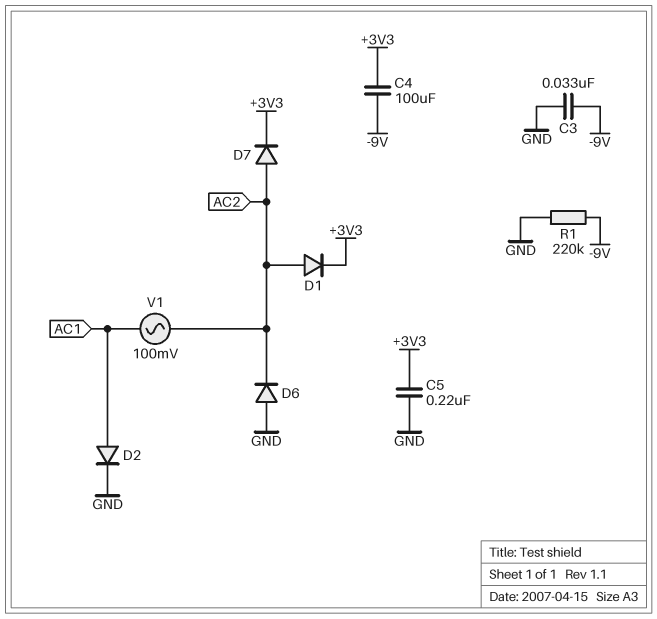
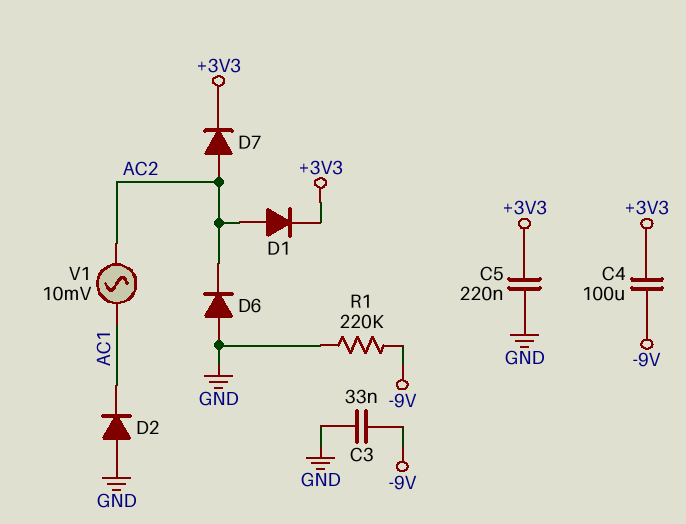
D2: diode (A AC1, K GND) -> diode (A GND, K AC1)
V1: AC 100mV (AC1, AC2) -> AC 10mV (AC1, AC2)

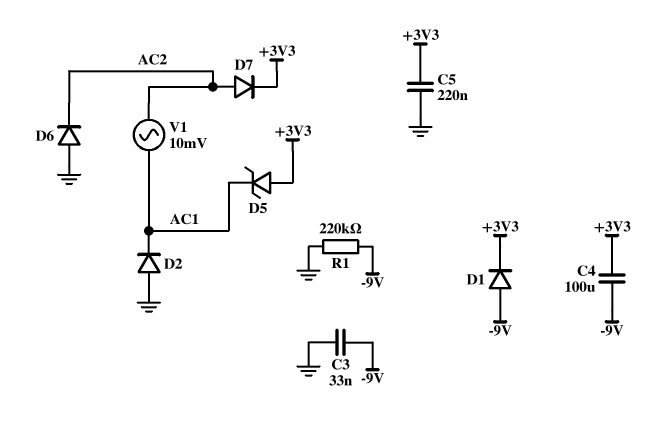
D1: diode (A AC2, K +3V3) -> diode (A -9V, K +3V3)
D5: none -> zener (A +3V3, K AC1)

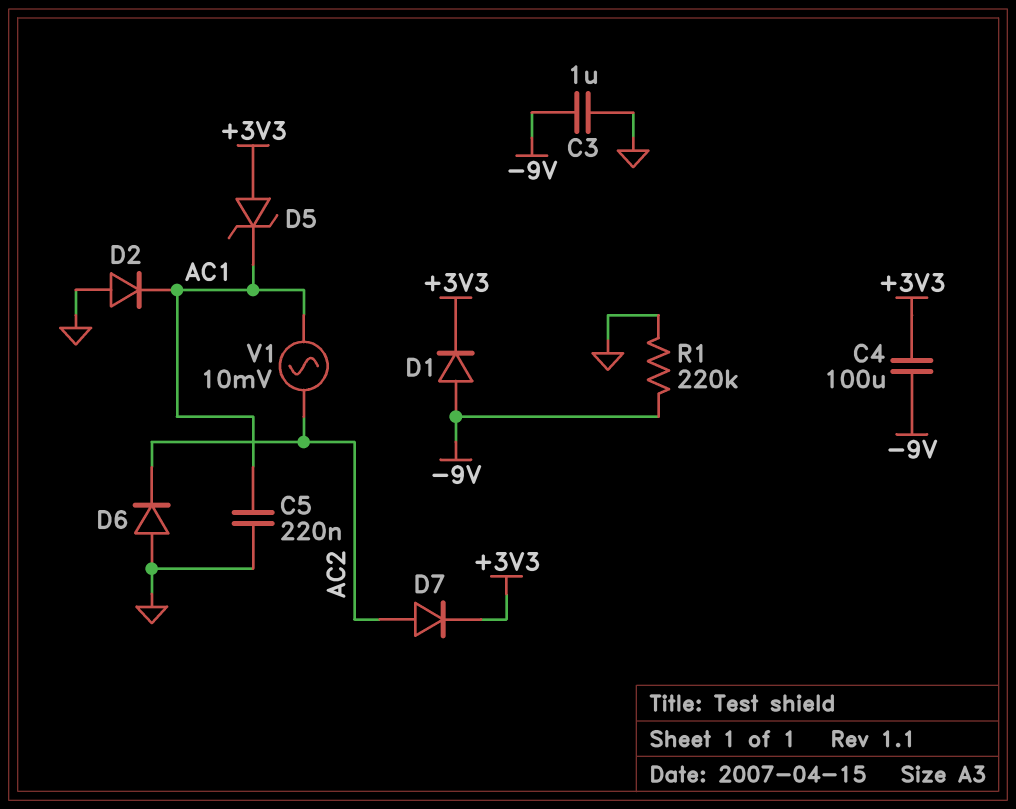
C3: 33nF (-9V, GND) -> 1uF (-9V, GND)
C5: 220nF (+3V3, GND) -> 220nF (AC1, GND)

